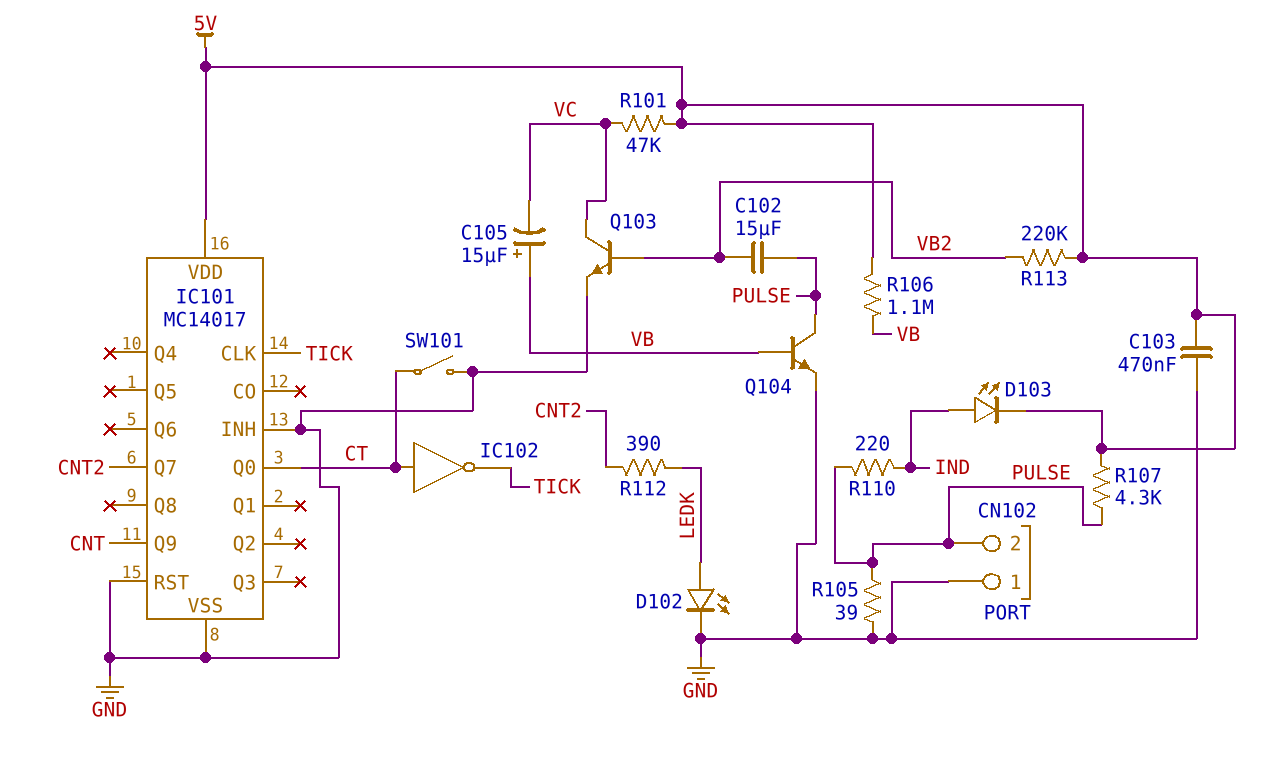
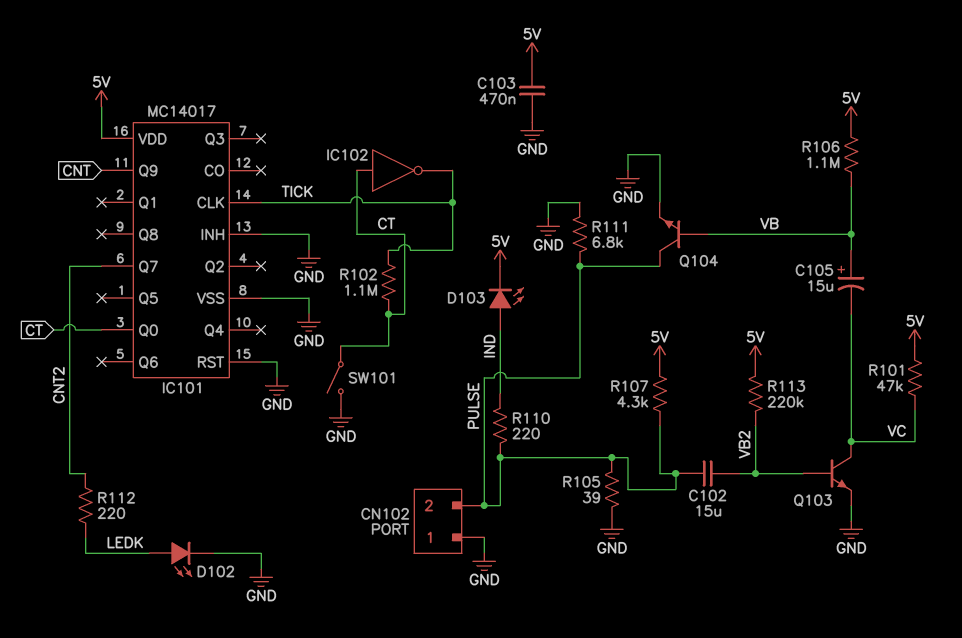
R102: none -> 1.1M (CT, TICK)
R111: none -> 6.8k (GND, PULSE)
R112: 390 (CNT2, LEDK) -> 220 (CNT2, LEDK)

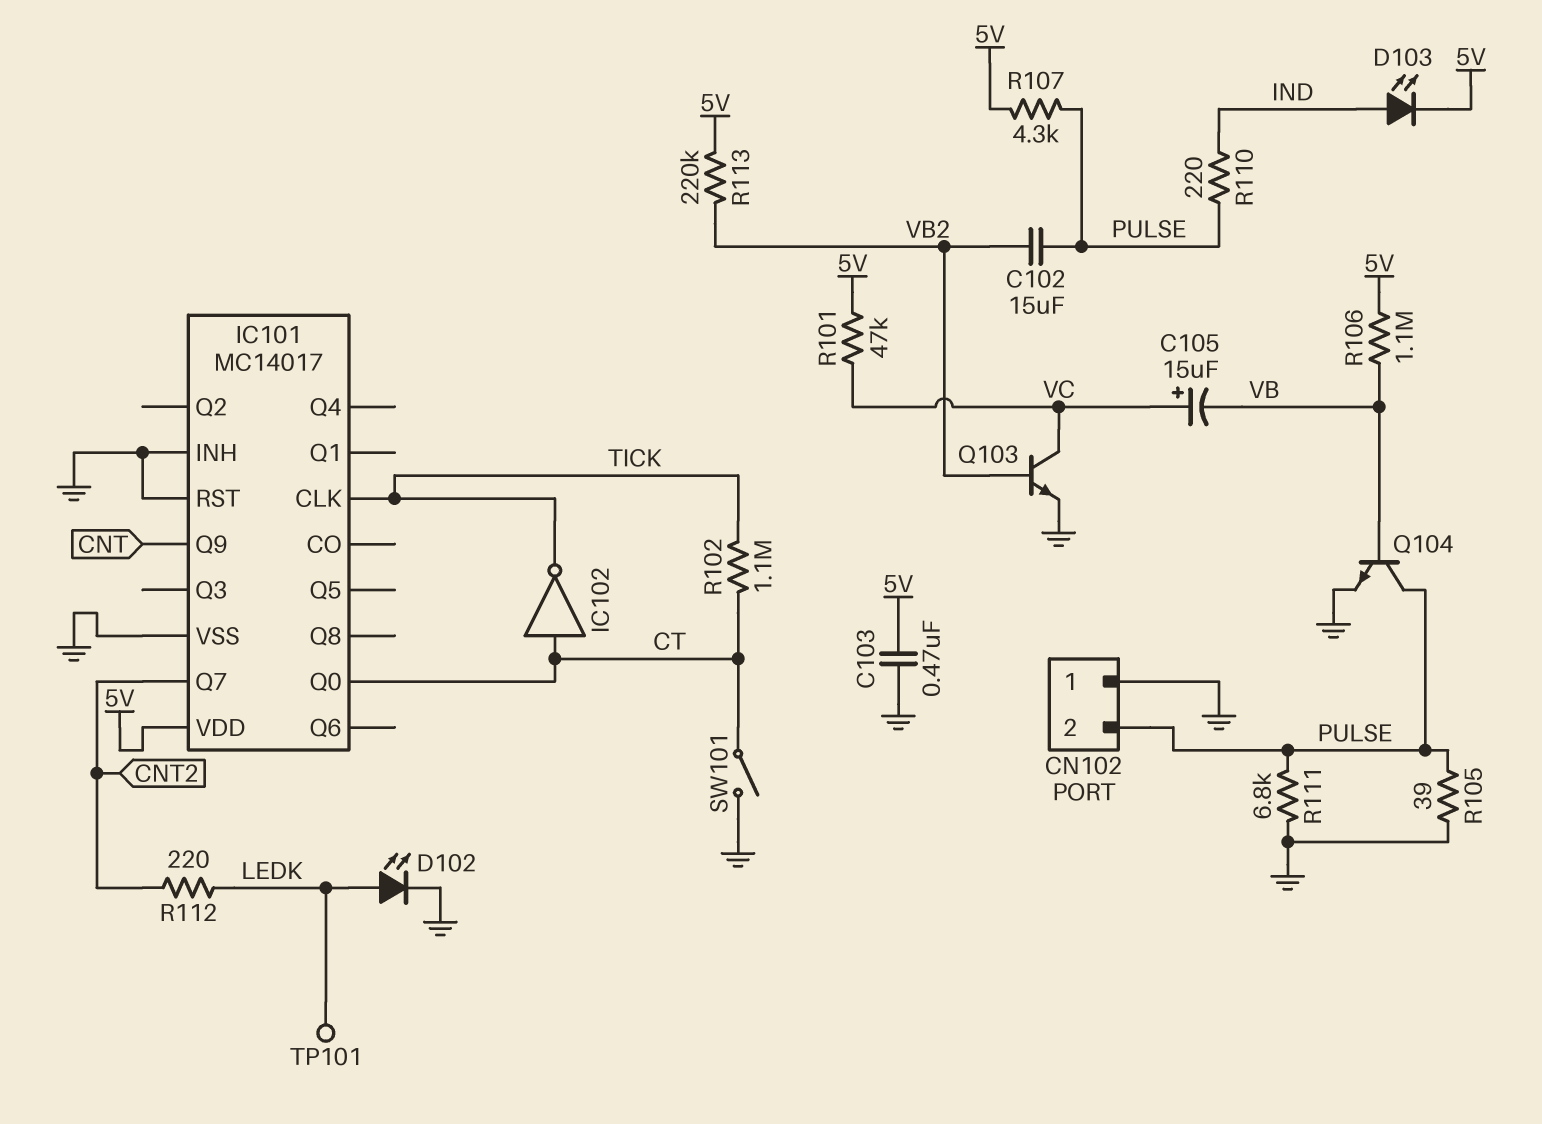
C105: 15uF (plus VB, minus VC) -> 15uF (plus VC, minus VB)
TP101: none -> test point (LEDK)

